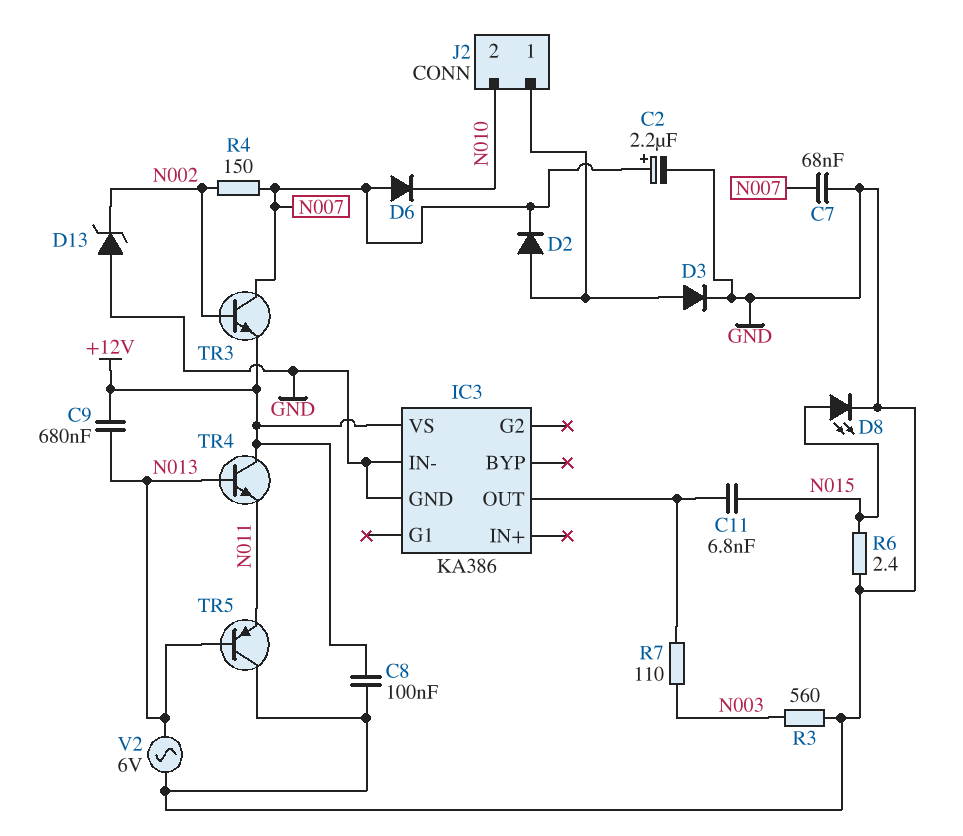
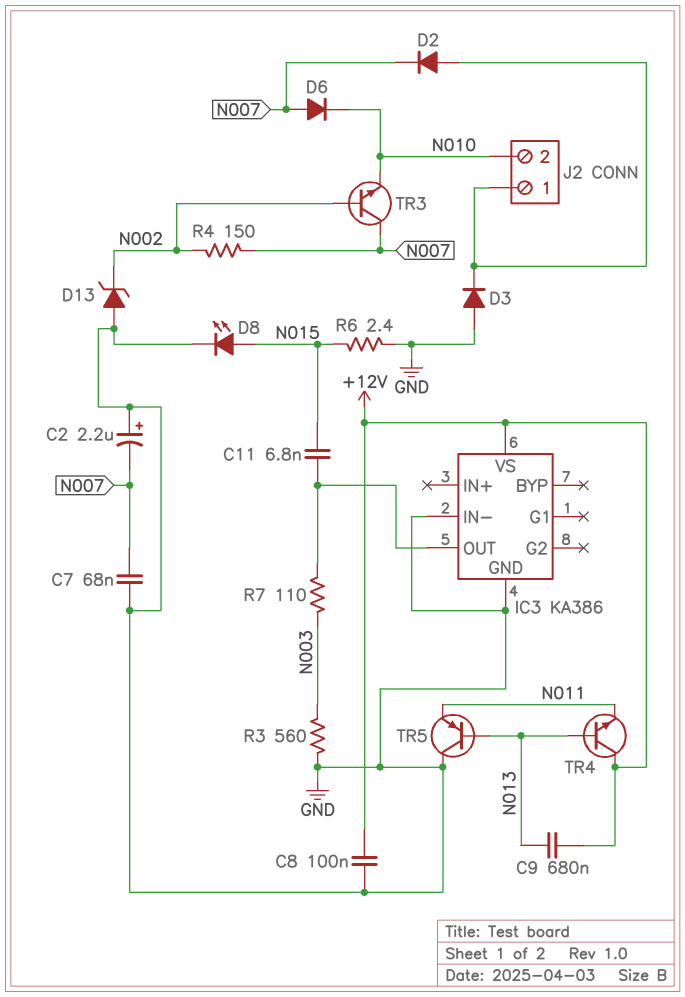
C2: 2.2uF (plus N007, minus GND) -> 2.2uF (plus GND, minus N007)
D3: diode (A J2/1, K GND) -> diode (A GND, K J2/1)
TR3: NPN (B N002, C N007, E +12V) -> NPN (B N002, C N007, E N010)
V2: AC 6V (GND, N013) -> none

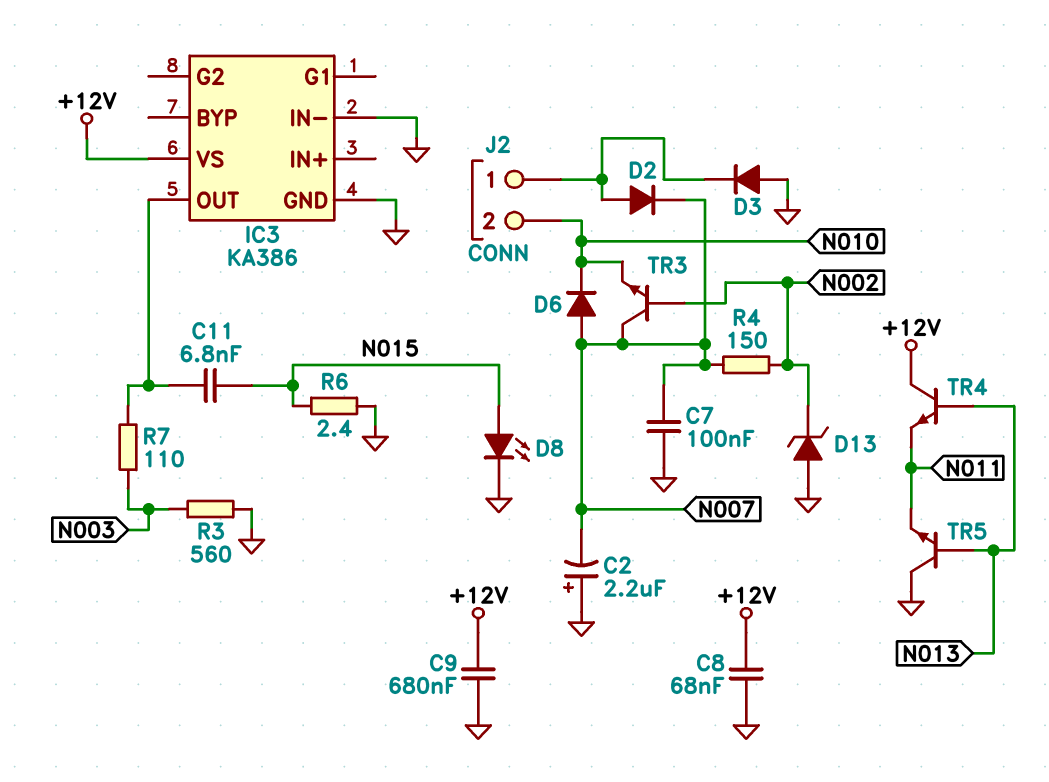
C7: 68nF (GND, N007) -> 100nF (GND, N007)
C8: 100nF (+12V, GND) -> 68nF (+12V, GND)
C9: 680nF (+12V, N013) -> 680nF (+12V, GND)
TR5: PNP (B N013, C GND, E N011) -> NPN (B N013, C GND, E N011)

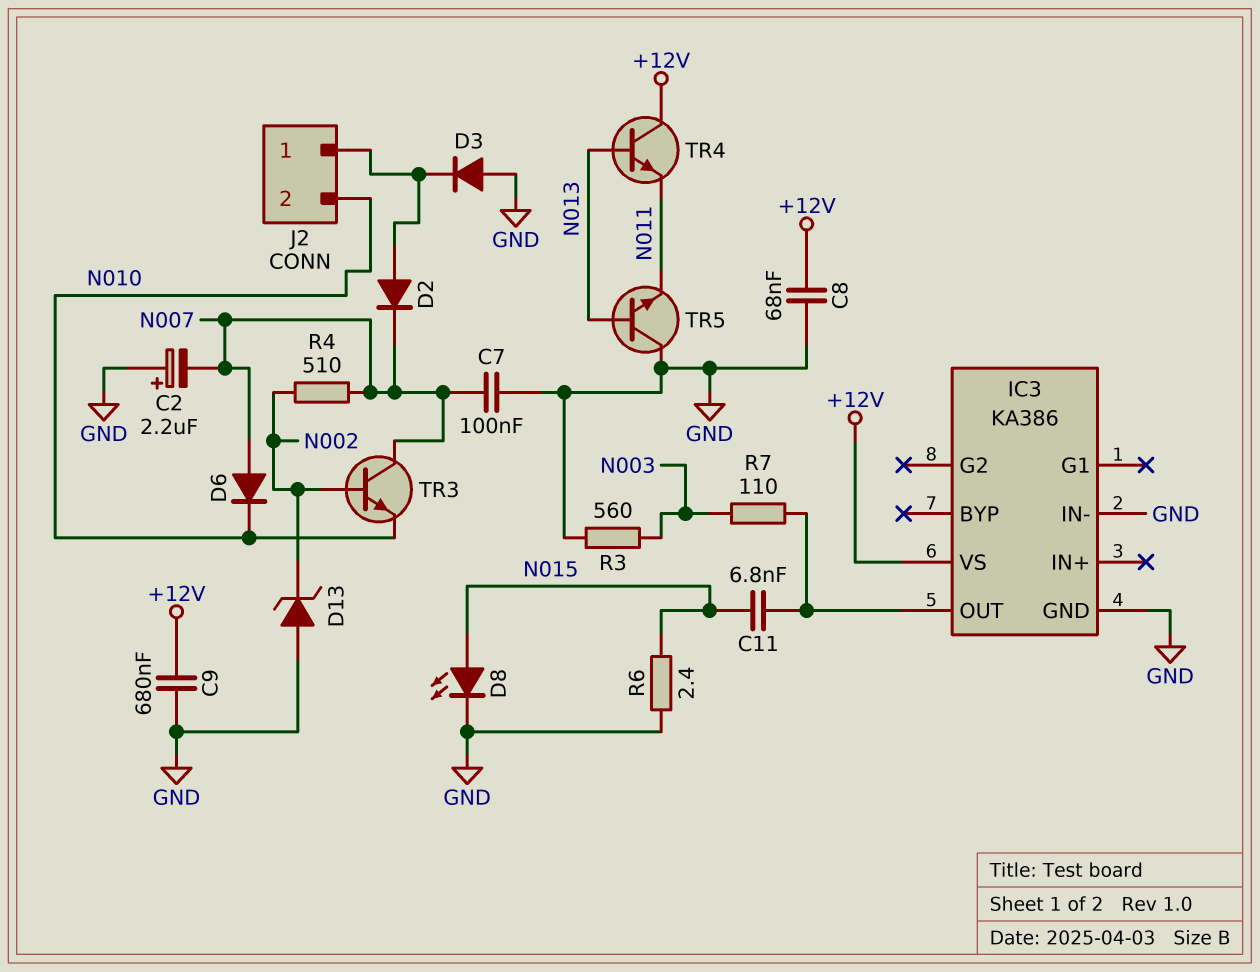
R4: 150 (N002, N007) -> 510 (N002, N007)

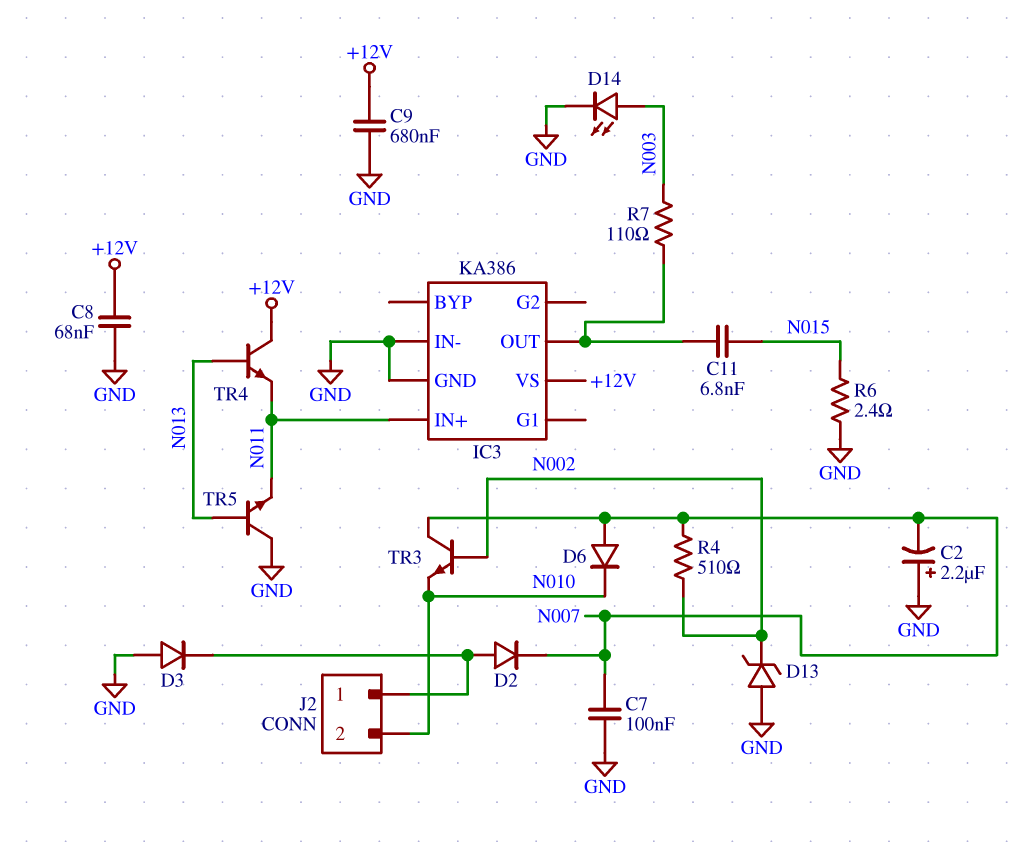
D8: LED (A N015, K GND) -> none
D14: none -> LED (A N003, K GND)
IC3 pin IN+: none -> N011
R3: 560 (GND, N003) -> none

